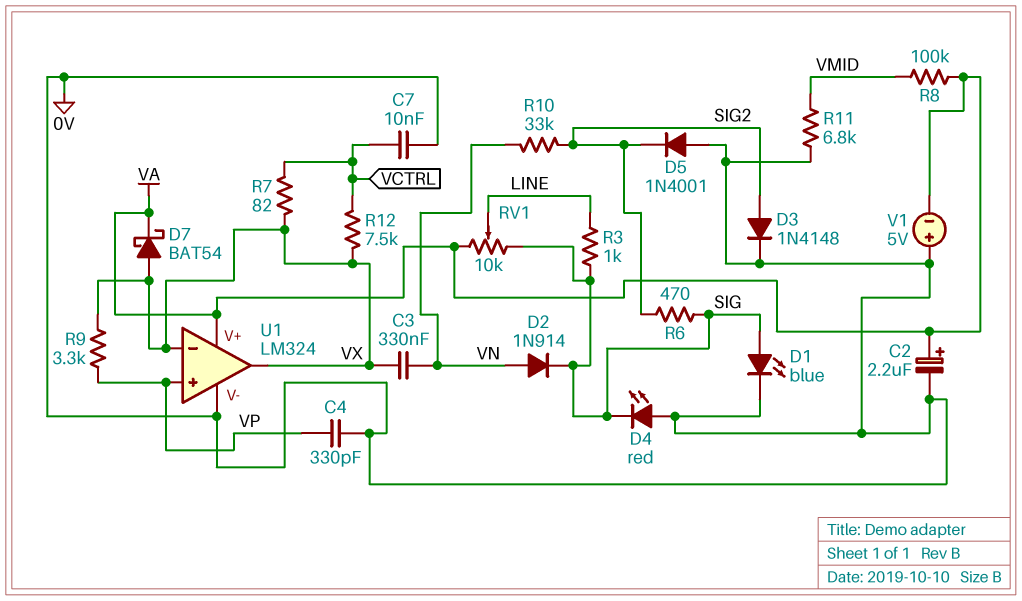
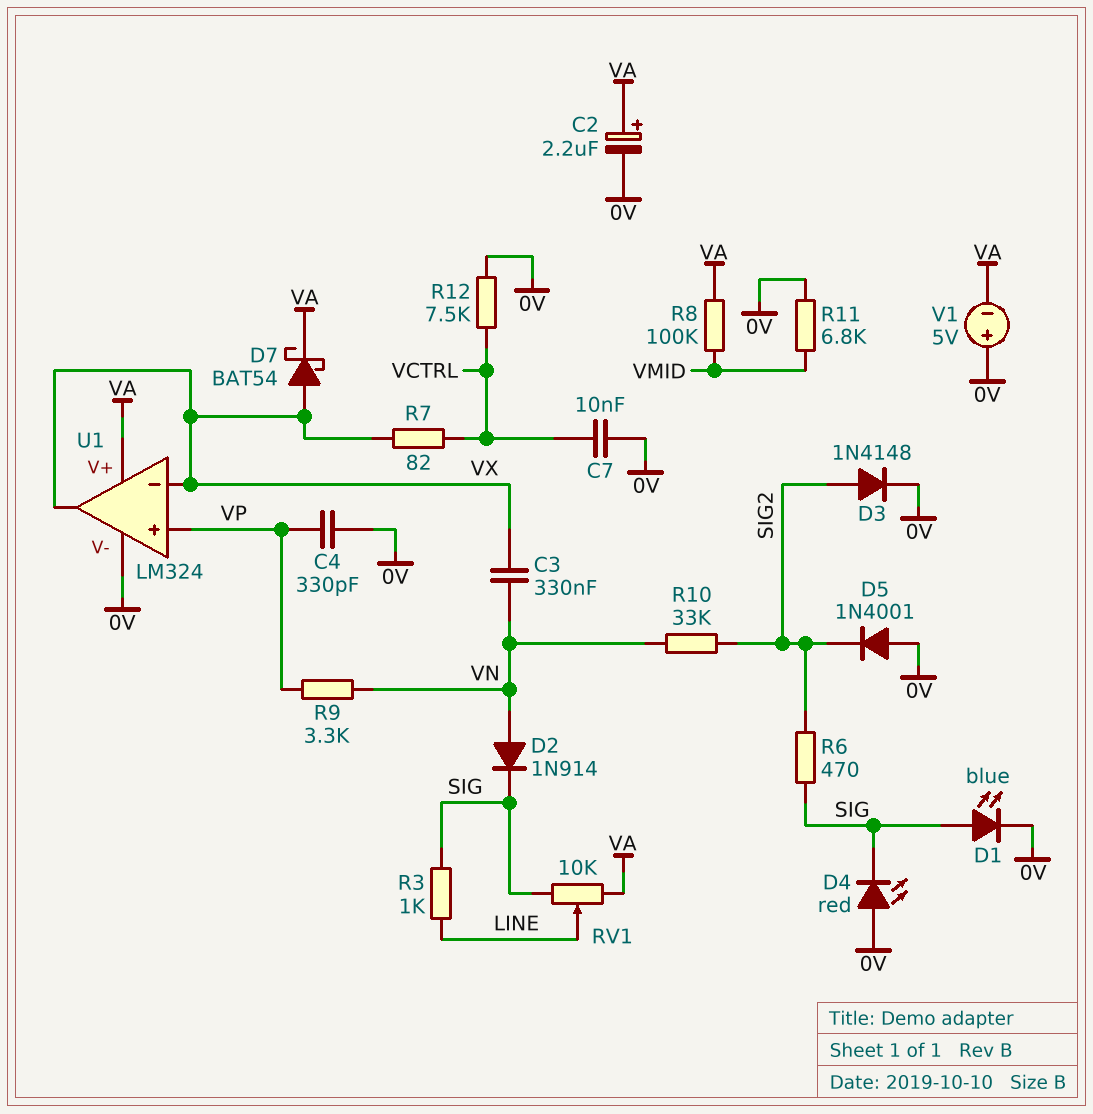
R9: 3.3k (VP, VX) -> 3.3k (VN, VP)
R12: 7.5k (VCTRL, VX) -> 7.5k (0V, VCTRL)

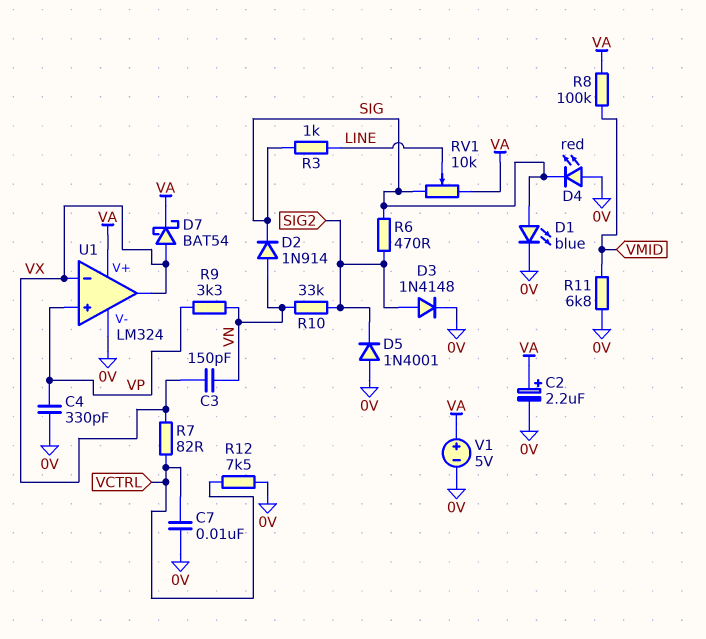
C3: 330nF (VN, VX) -> 150pF (VN, VX)
V1: 5V (plus 0V, minus VA) -> 5V (plus VA, minus 0V)

